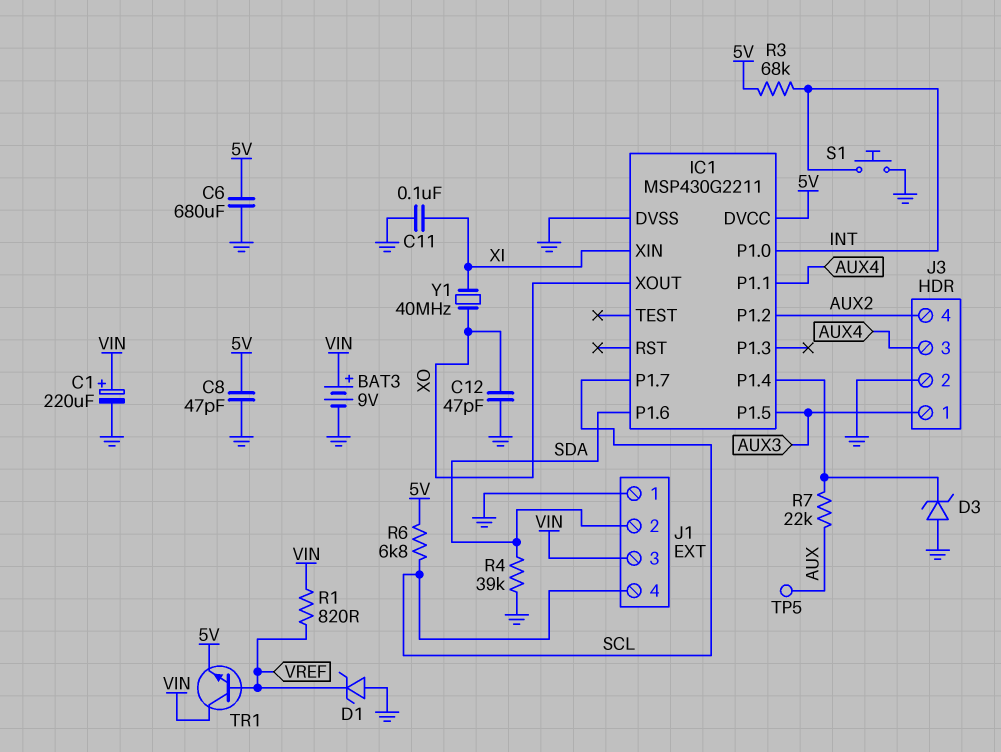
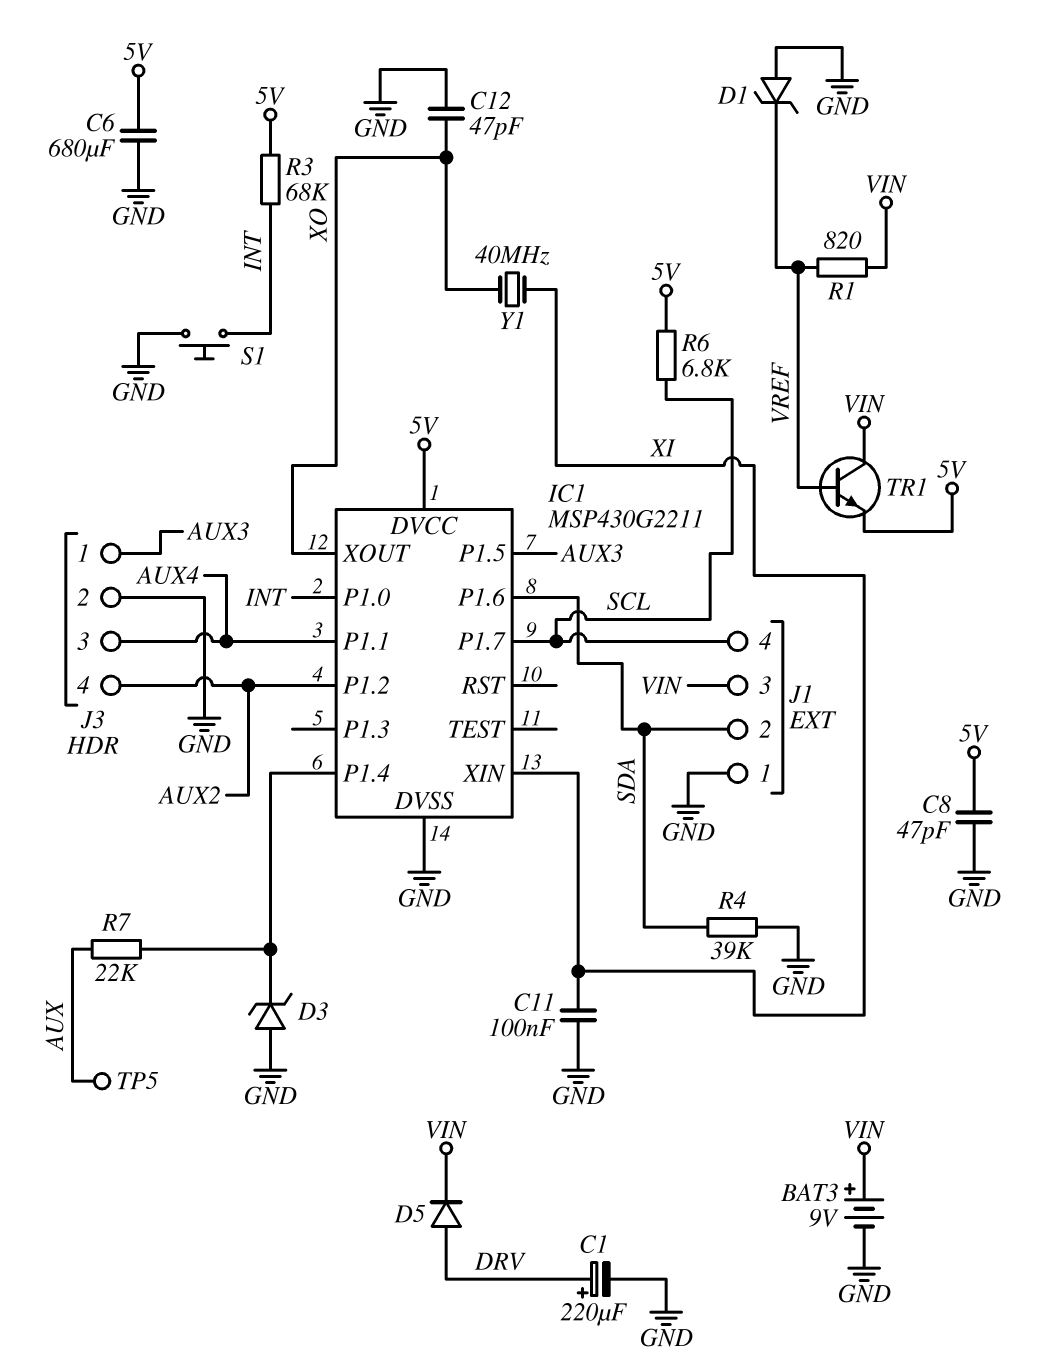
C1: 220uF (plus VIN, minus GND) -> 220uF (plus DRV, minus GND)
D5: none -> diode (A DRV, K VIN)

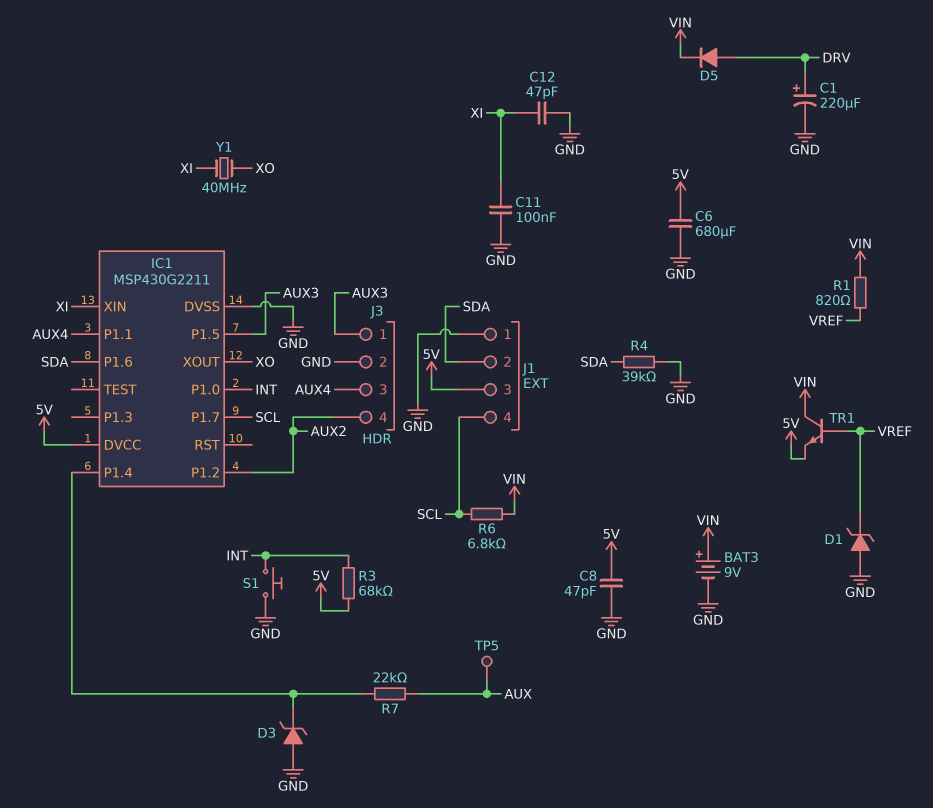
C12: 47pF (GND, XO) -> 47pF (GND, XI)
J1 pin 3: VIN -> 5V
R6: 6.8k (5V, SCL) -> 6.8k (SCL, VIN)

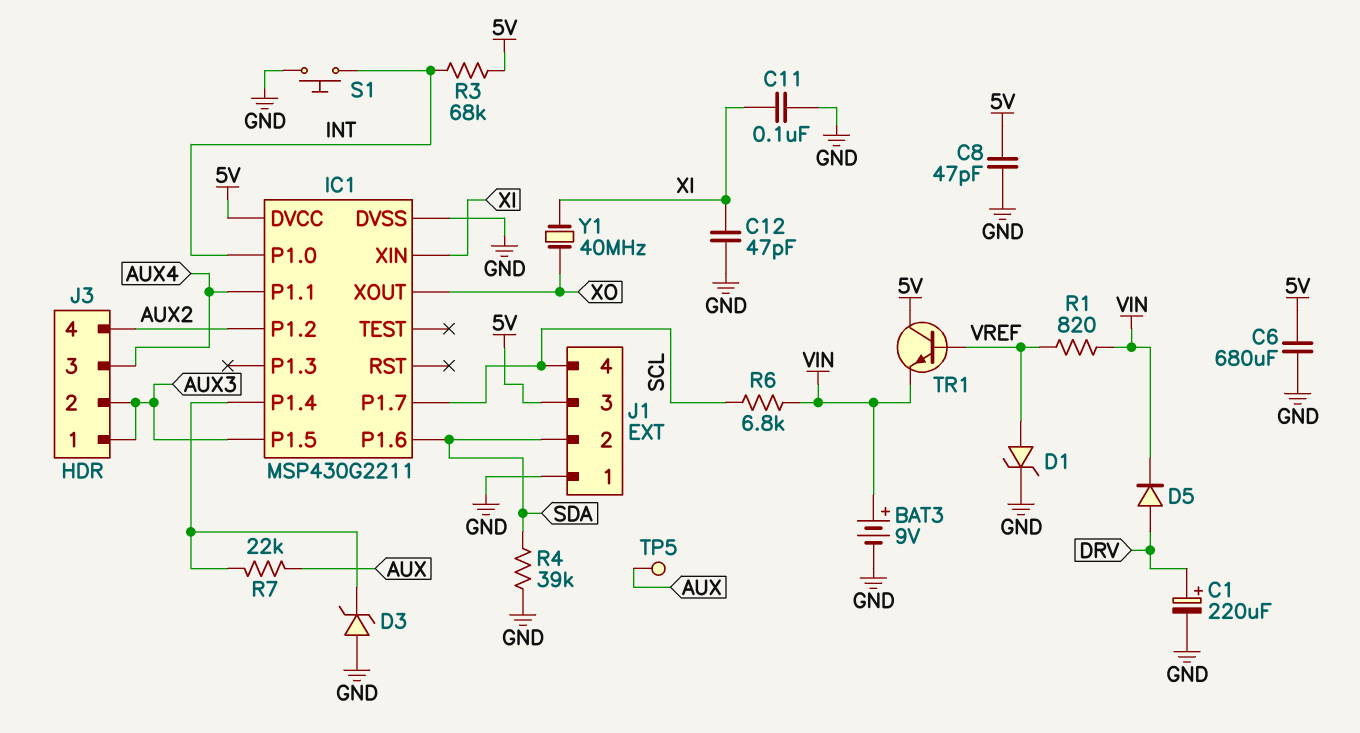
D1: zener (A GND, K VREF) -> zener (A VREF, K GND)
J3 pin 2: GND -> AUX3
TR1: NPN (B VREF, C VIN, E 5V) -> NPN (B VREF, C 5V, E VIN)

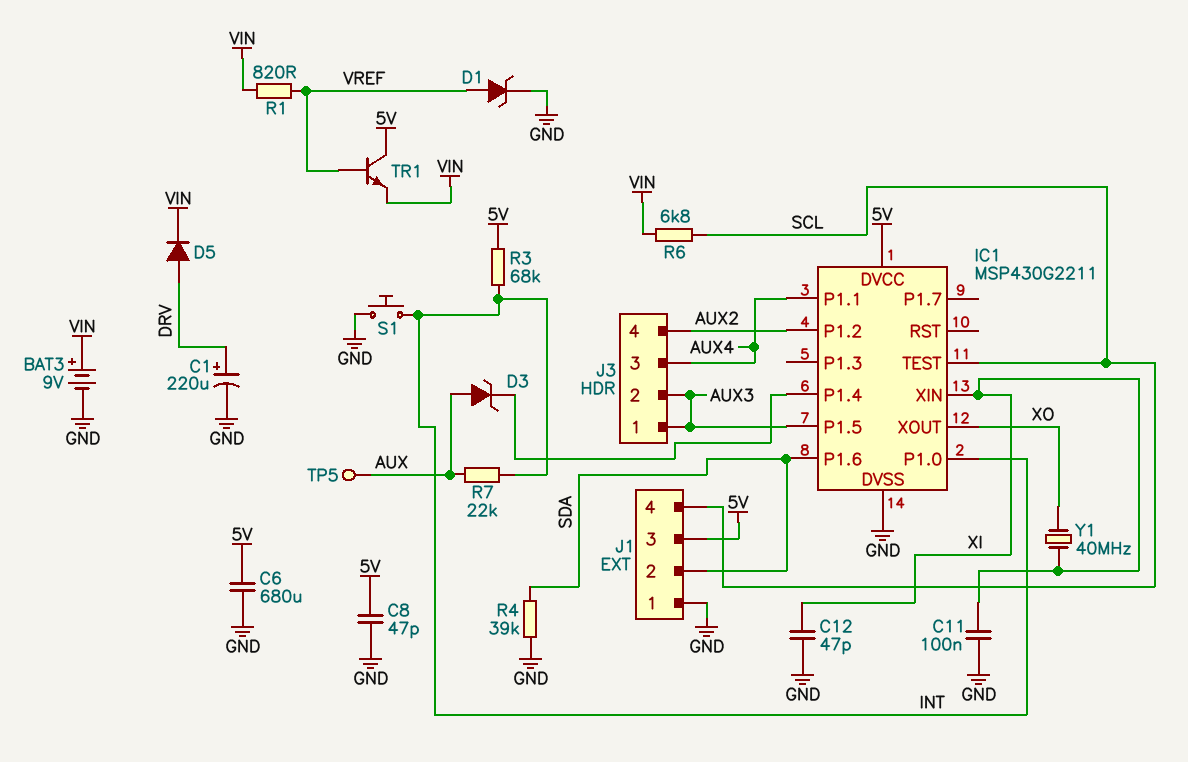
D3: zener (A GND, K IC1/P1.4) -> zener (A AUX, K IC1/P1.4)
IC1 pin P1.7: SCL -> none
IC1 pin TEST: none -> SCL
R7: 22k (AUX, IC1/P1.4) -> 22k (AUX, INT)

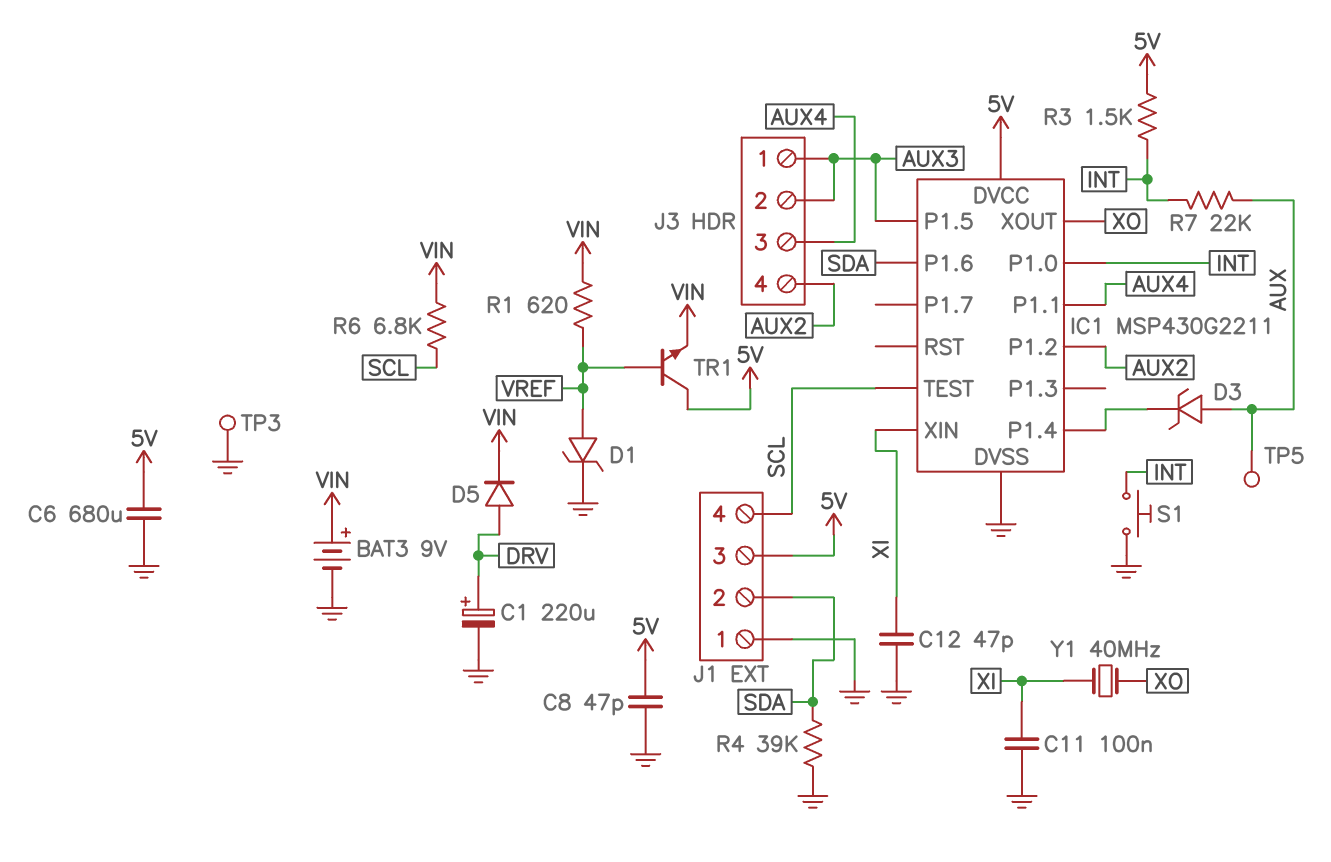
R1: 820 (VIN, VREF) -> 620 (VIN, VREF)
R3: 68k (5V, INT) -> 1.5k (5V, INT)
TP3: none -> test point (GND)

